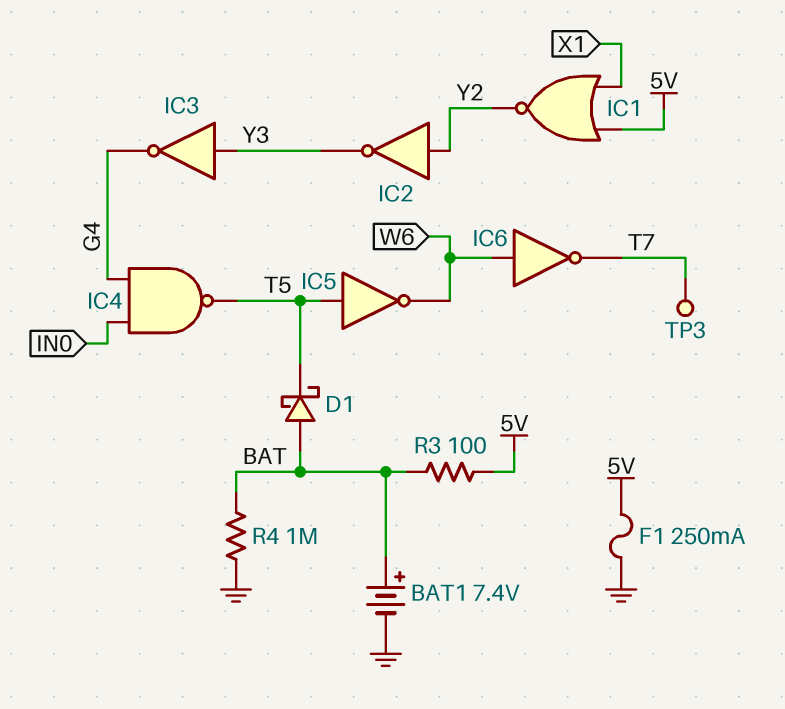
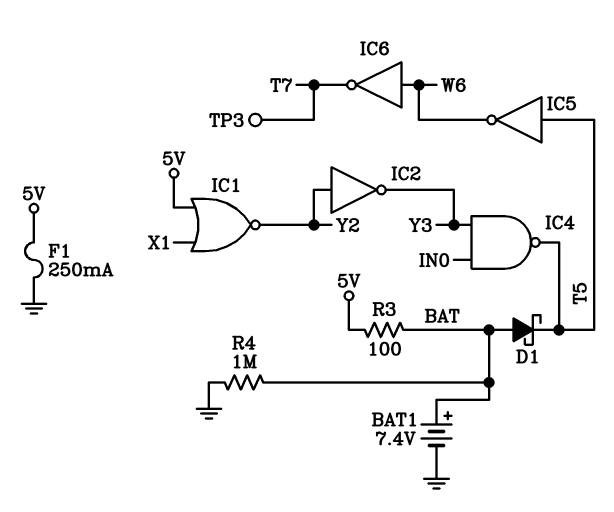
IC3: NOT (in Y3, out G4) -> none
IC4: NAND (in G4, in IN0, out T5) -> NAND (in IN0, in Y3, out T5)

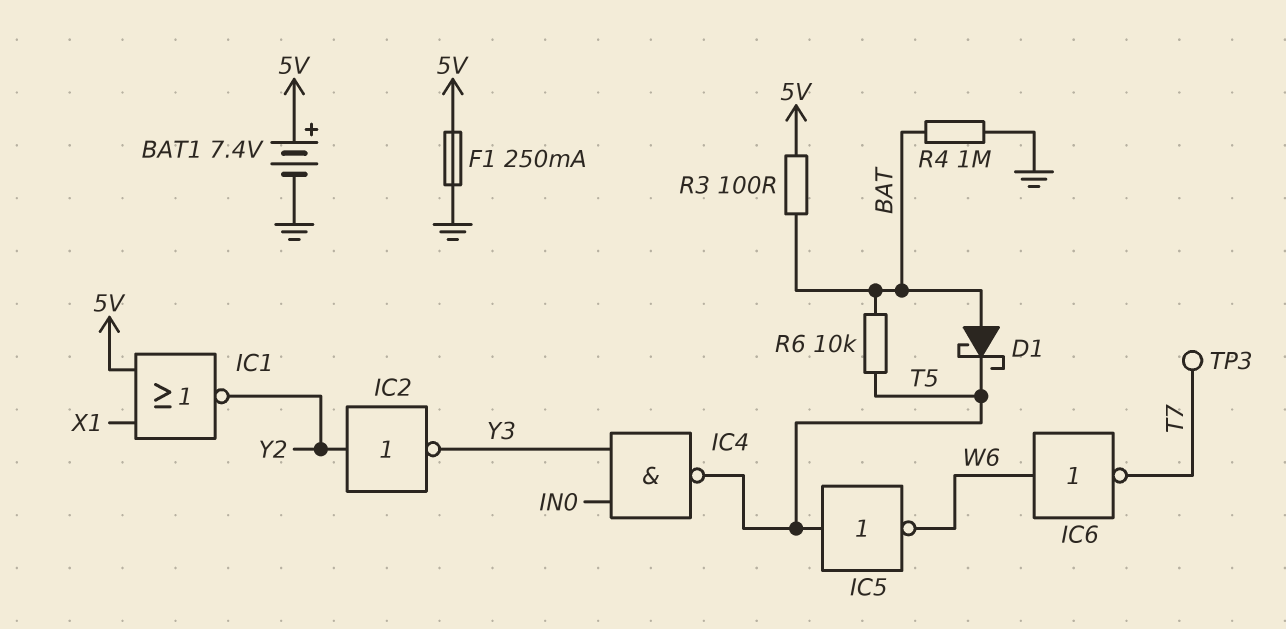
BAT1: 7.4V (plus BAT, minus GND) -> 7.4V (plus 5V, minus GND)
R6: none -> 10k (BAT, T5)

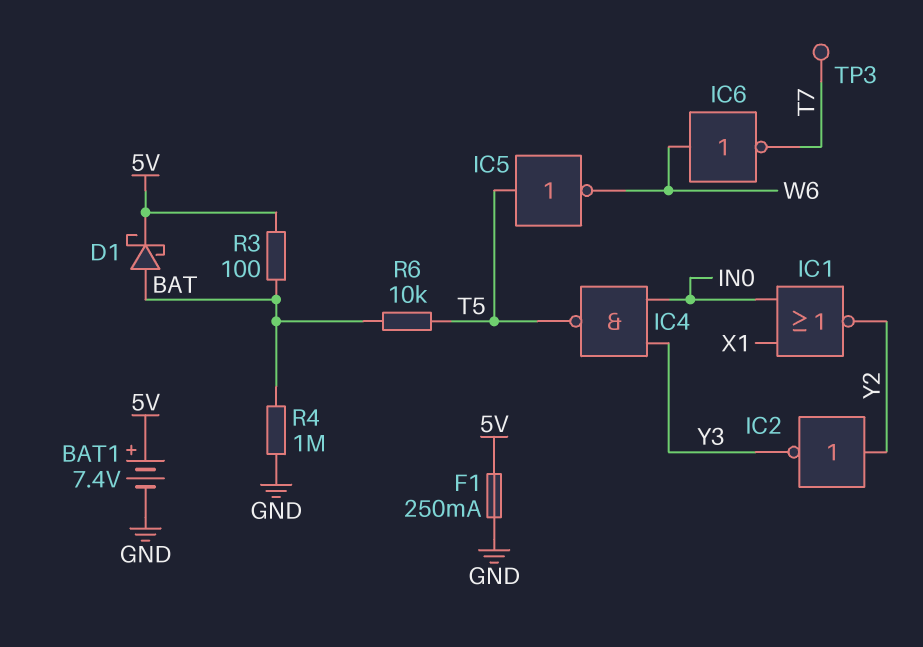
D1: schottky (A BAT, K T5) -> schottky (A BAT, K 5V)
IC1: NOR (in 5V, in X1, out Y2) -> NOR (in IN0, in X1, out Y2)

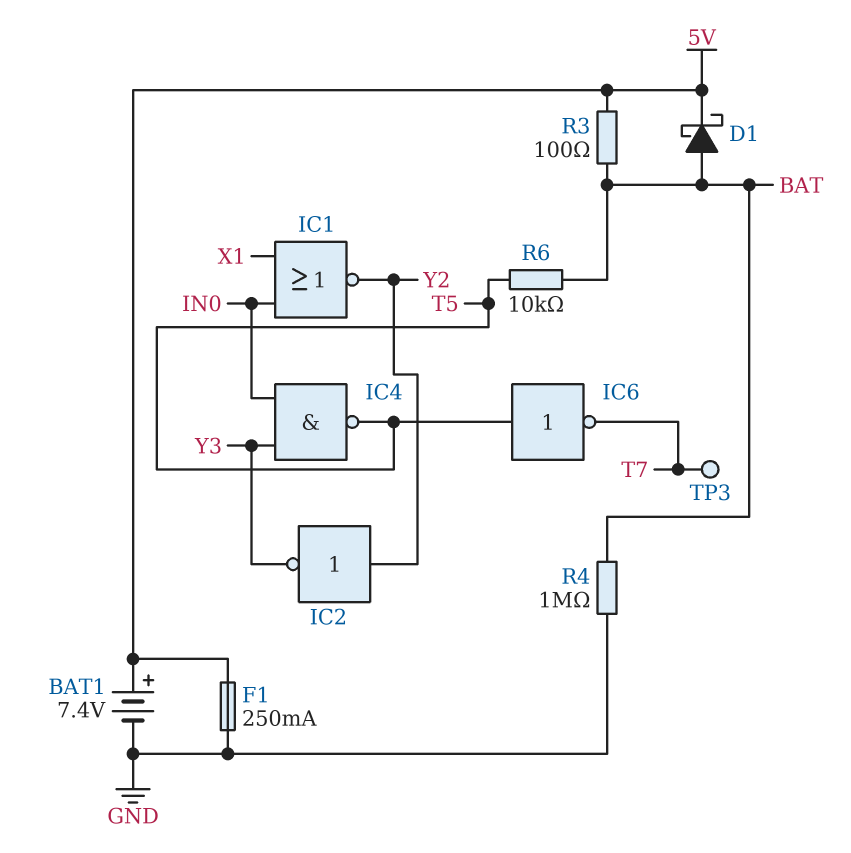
IC5: NOT (in T5, out W6) -> none
IC6: NOT (in W6, out T7) -> NOT (in T5, out T7)

